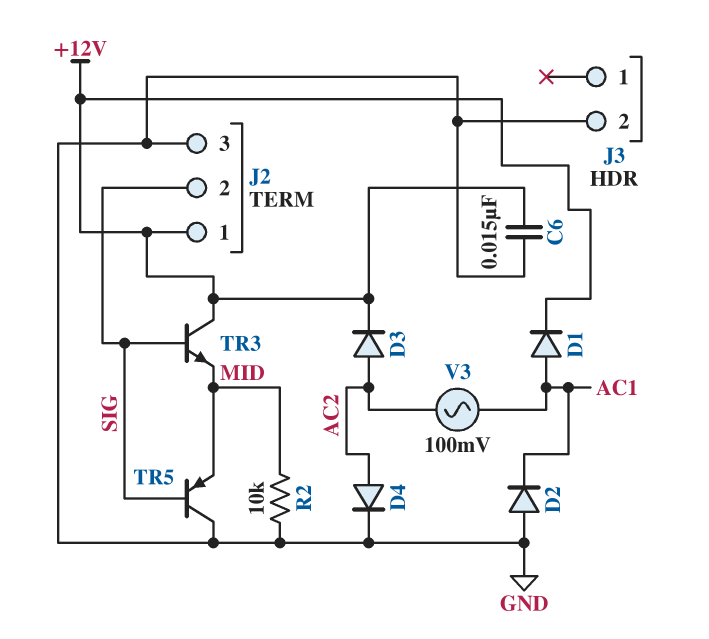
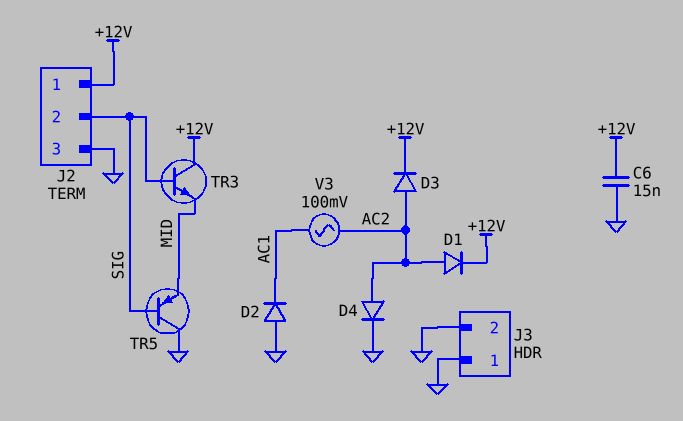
D1: diode (A AC1, K +12V) -> diode (A AC2, K +12V)
J3 pin 1: none -> GND
R2: 10k (GND, MID) -> none

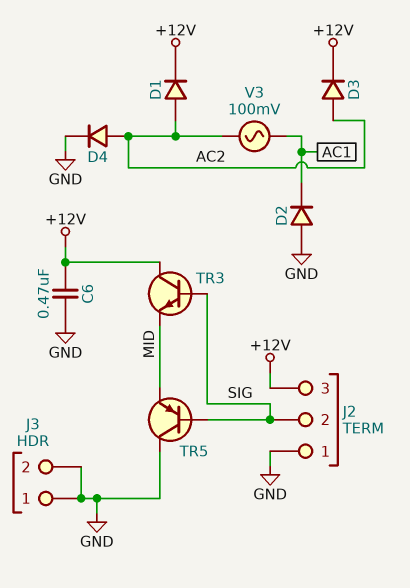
C6: 15nF (+12V, GND) -> 470nF (+12V, GND)
J2 pin 1: +12V -> GND
J2 pin 3: GND -> +12V

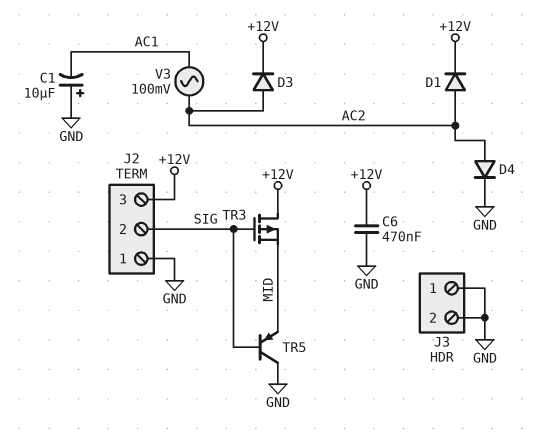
C1: none -> 10uF (plus GND, minus AC1)
D2: diode (A GND, K AC1) -> none
TR3: NPN (B SIG, C +12V, E MID) -> PMOS (G SIG, D +12V, S MID)

